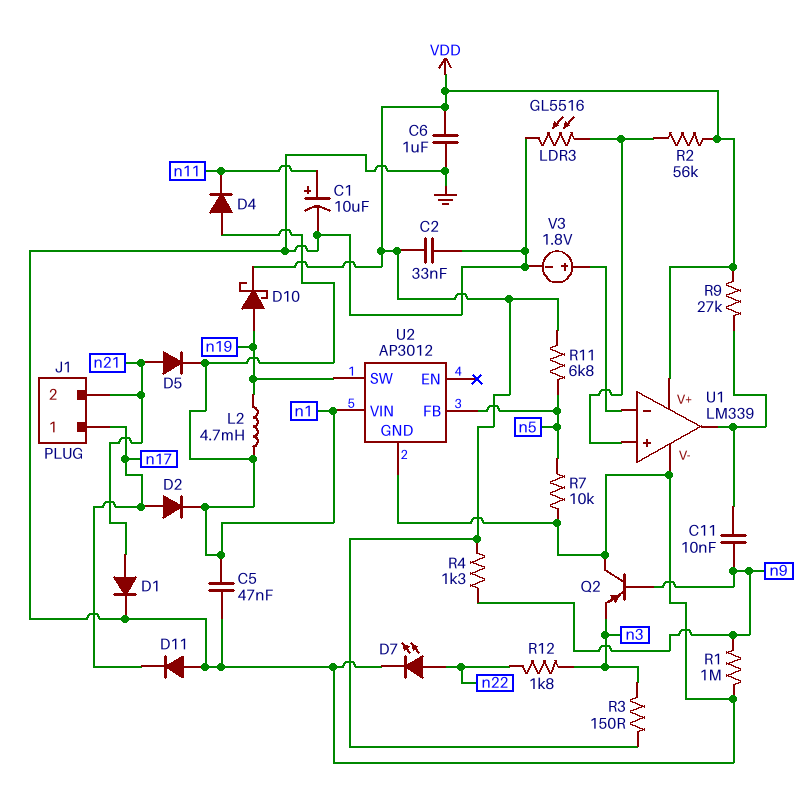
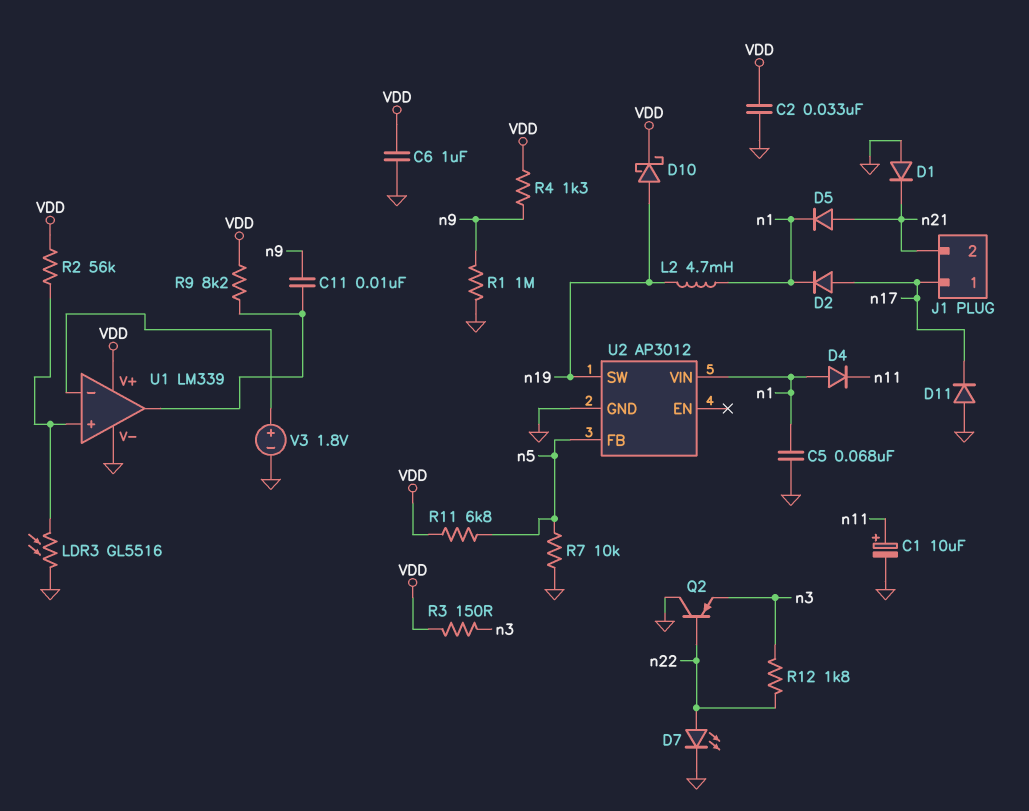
C5: 47nF (GND, n1) -> 68nF (GND, n1)
D1: diode (A n21, K GND) -> diode (A GND, K n21)
Q2: PNP (B n9, C GND, E n3) -> PNP (B n22, C GND, E n3)
R9: 27k (U1/out, VDD) -> 8.2k (U1/out, VDD)

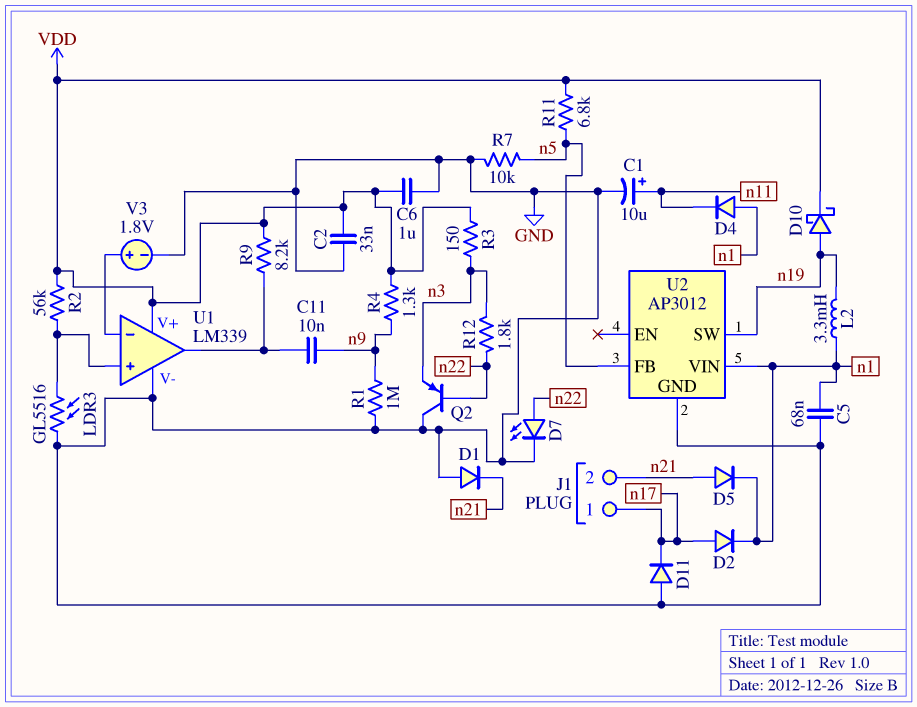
L2: 4.7mH (n1, n19) -> 3.3mH (n1, n19)

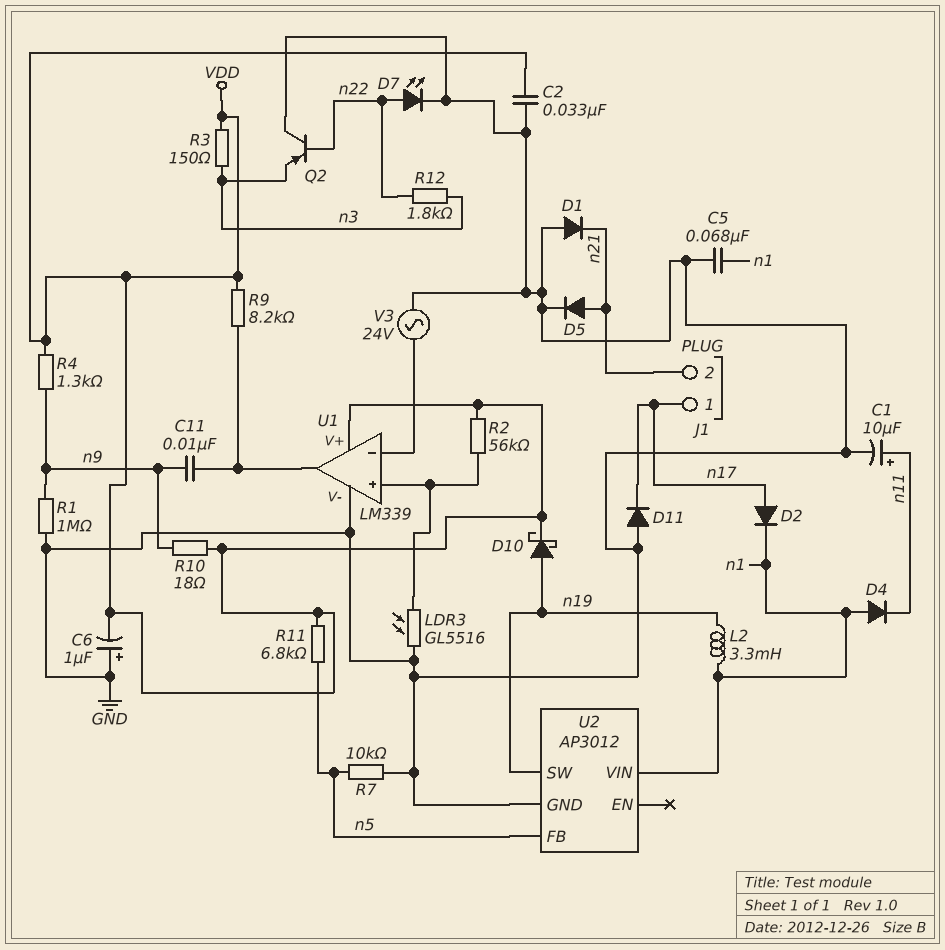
C6: 1uF (GND, VDD) -> 1uF (plus GND, minus VDD)
D5: diode (A n21, K n1) -> diode (A n21, K GND)
R10: none -> 18 (VDD, n9)
V3: 1.8V (plus U1/in-, minus GND) -> AC 24V (GND, U1/in-)

